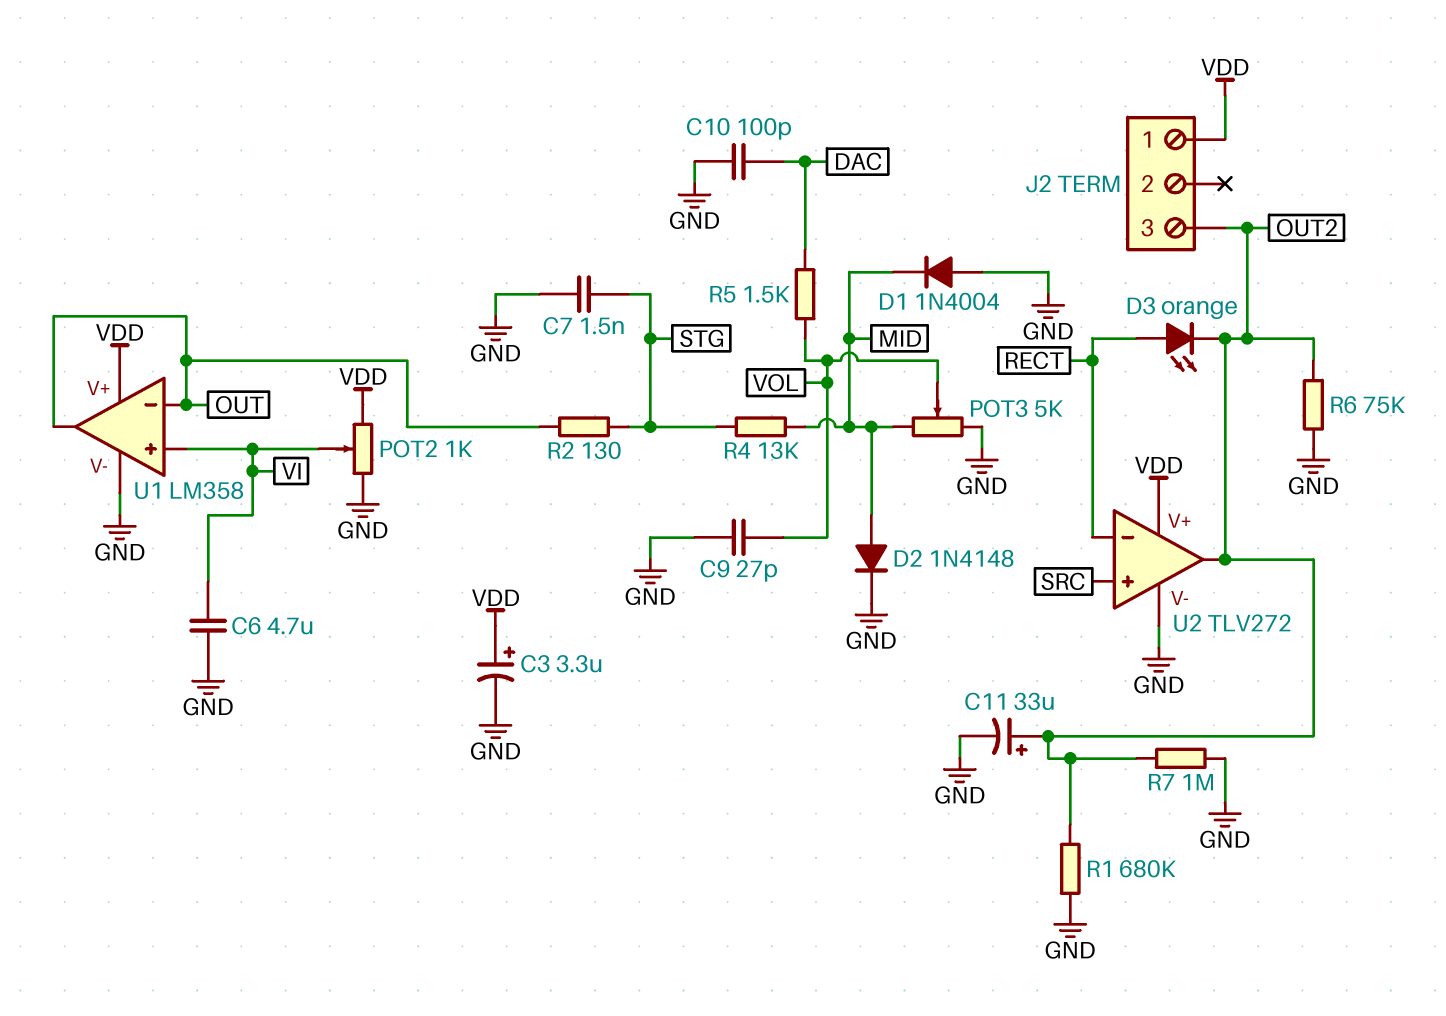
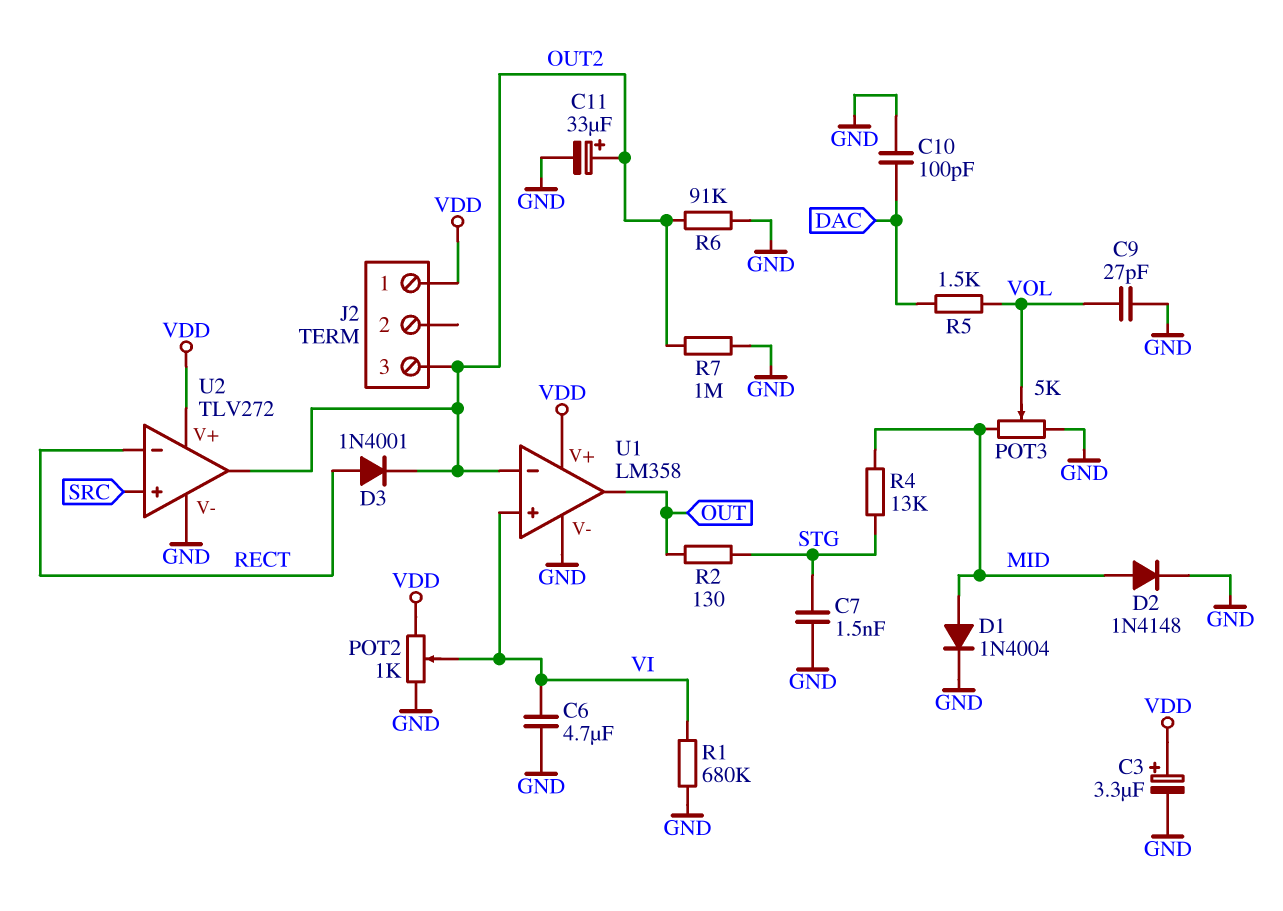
D1: diode 1N4004 (A GND, K MID) -> diode 1N4004 (A MID, K GND)
D3: LED orange (A RECT, K OUT2) -> diode 1N4001 (A RECT, K OUT2)
R1: 680k (GND, OUT2) -> 680k (GND, VI)
R6: 75k (GND, OUT2) -> 91k (GND, OUT2)
U1 pin in-: OUT -> OUT2

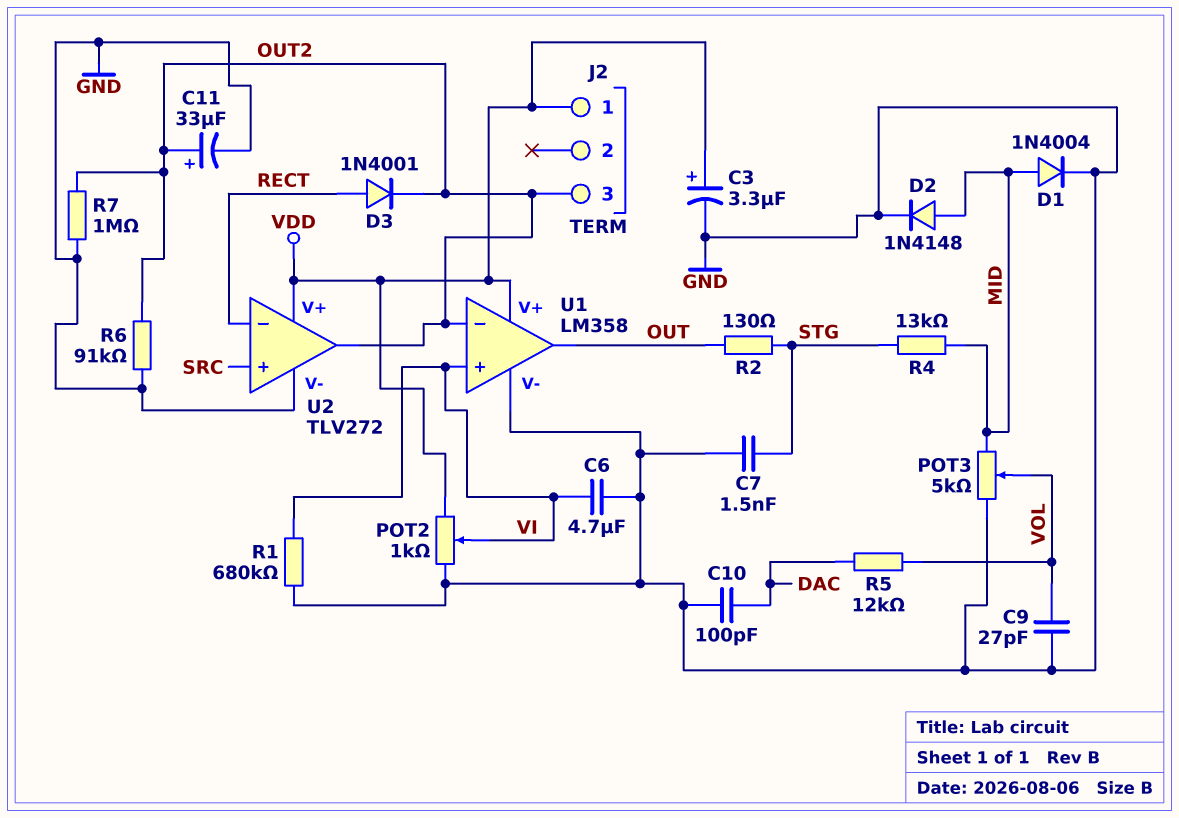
R5: 1.5k (DAC, VOL) -> 12k (DAC, VOL)

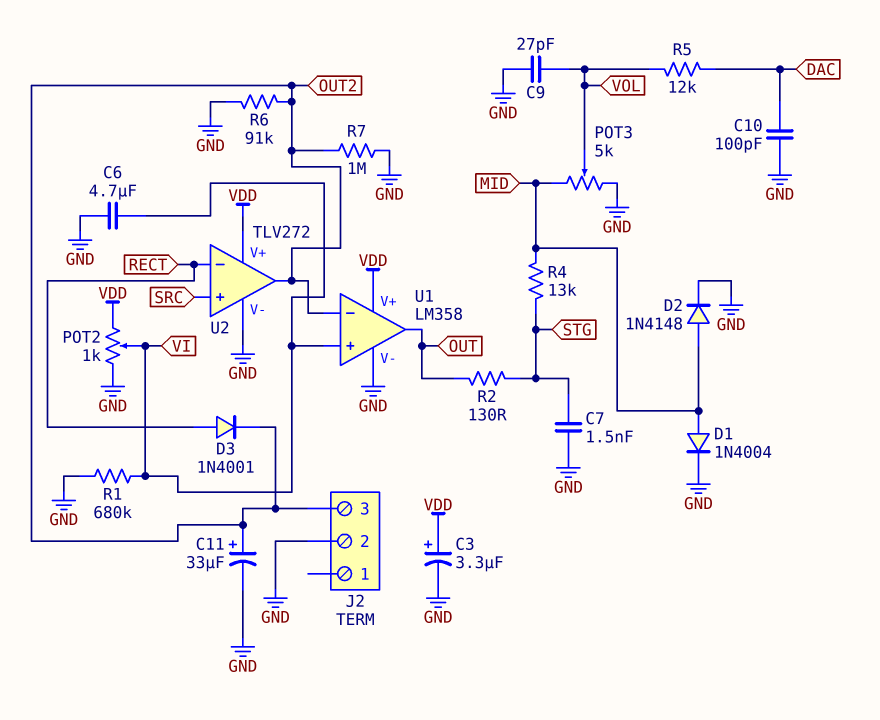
J2 pin 1: VDD -> none
J2 pin 2: none -> GND

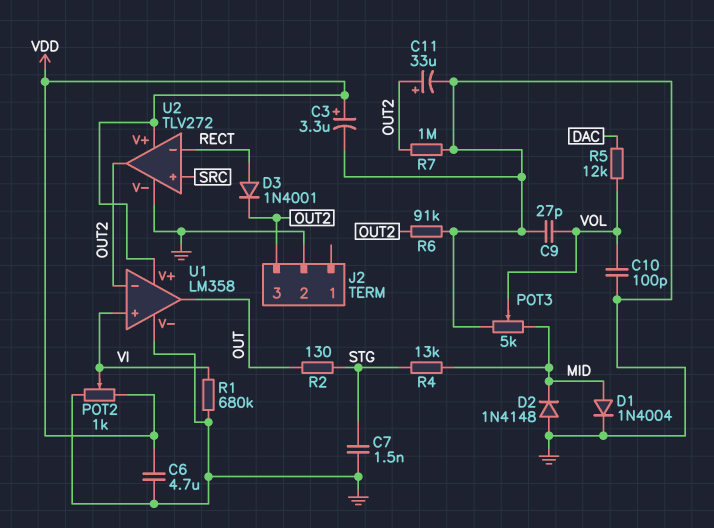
C6: 4.7uF (GND, VI) -> 4.7uF (GND, VDD)
C10: 100pF (DAC, GND) -> 100pF (GND, VOL)
D2: diode 1N4148 (A MID, K GND) -> diode 1N4148 (A GND, K MID)

